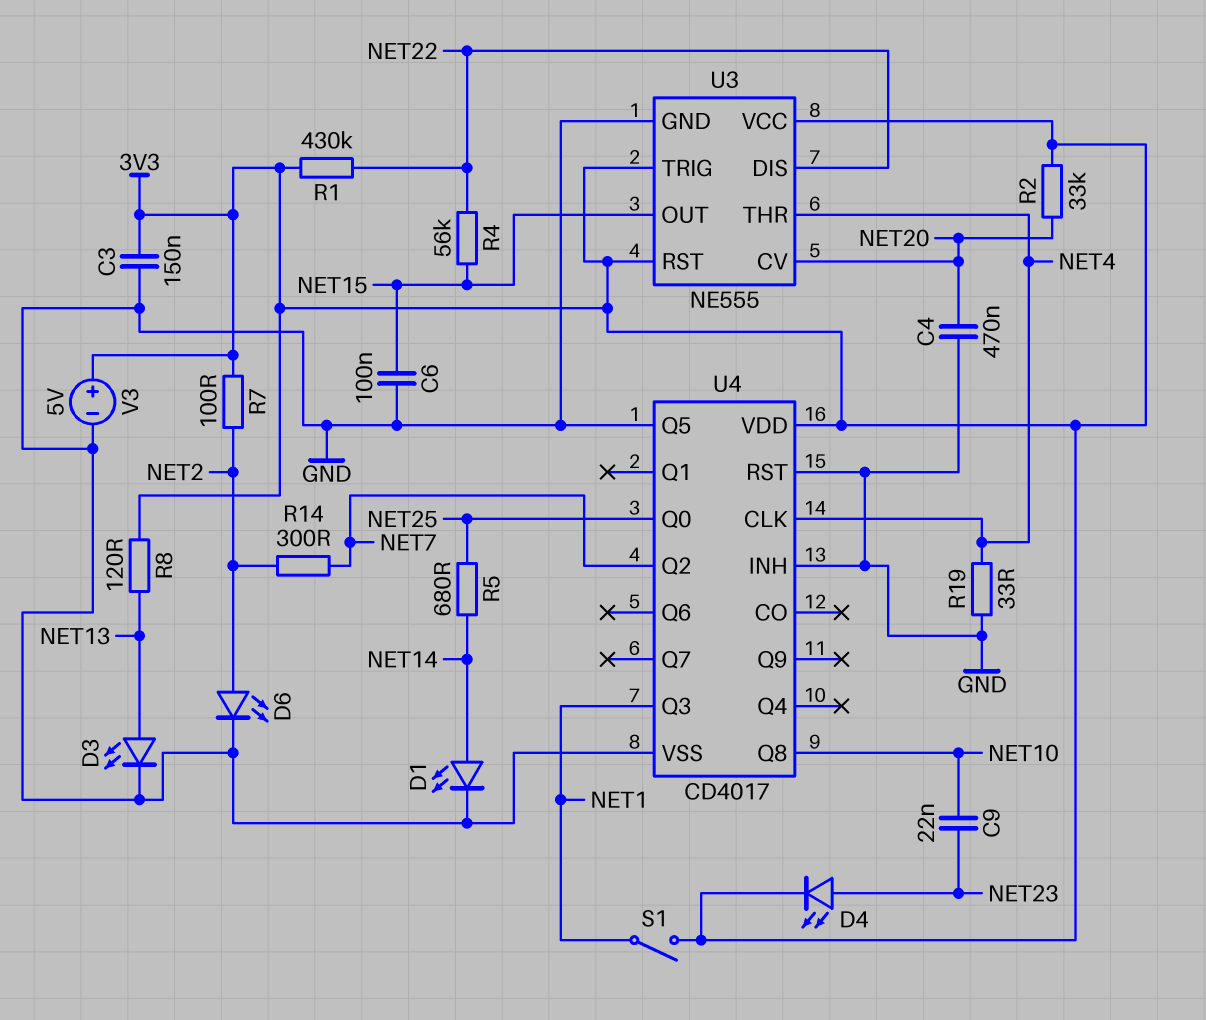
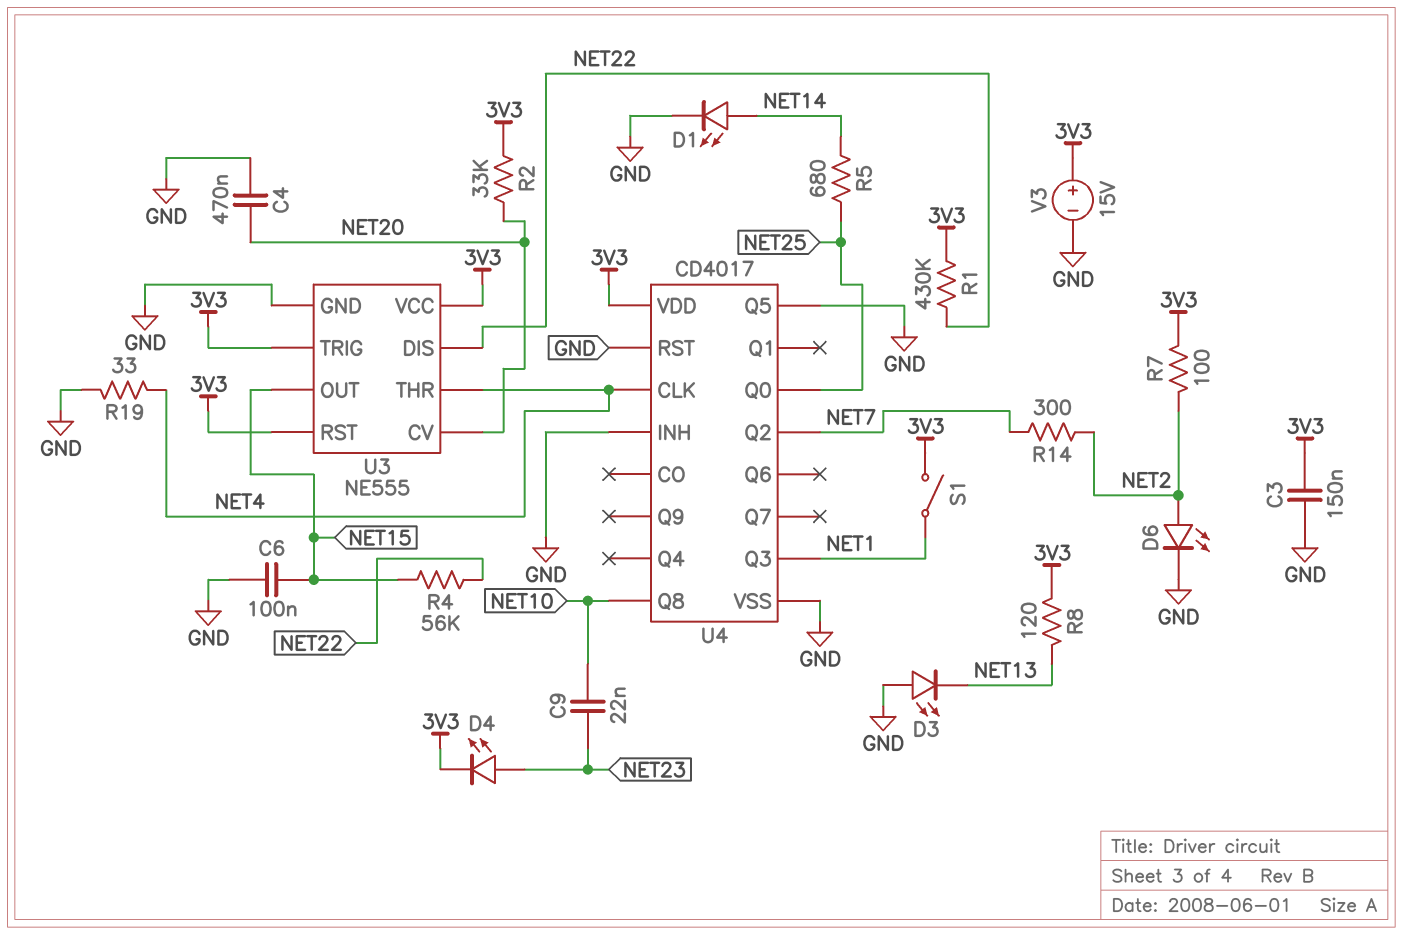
D3: LED (A NET13, K GND) -> LED (A GND, K NET13)
V3: 5V (plus 3V3, minus GND) -> 15V (plus 3V3, minus GND)

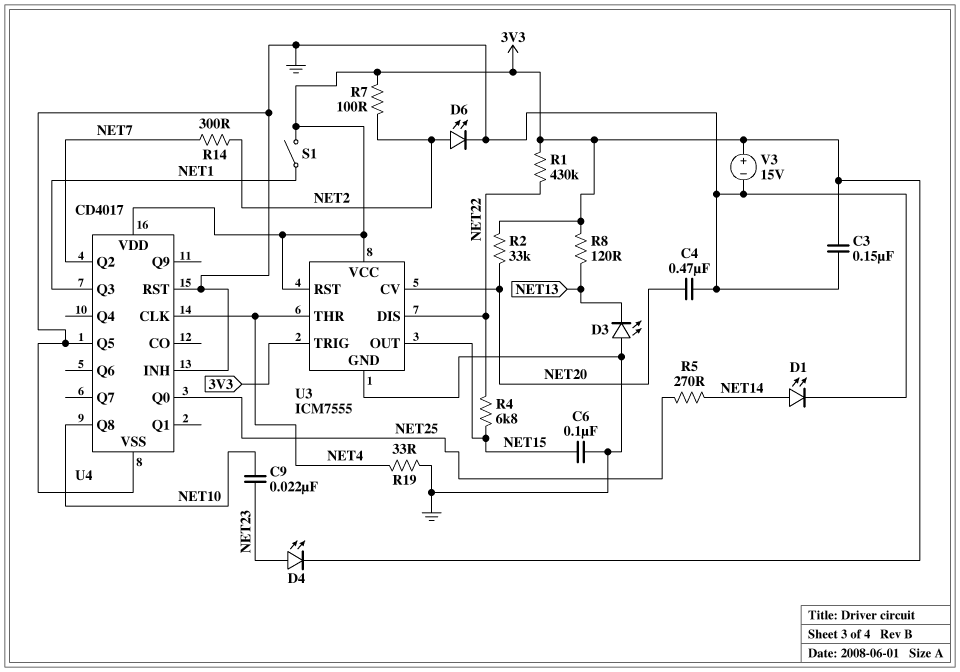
R4: 56k (NET15, NET22) -> 6.8k (NET15, NET22)
R5: 680 (NET14, NET25) -> 270 (NET14, NET25)
U3: NE555 -> ICM7555

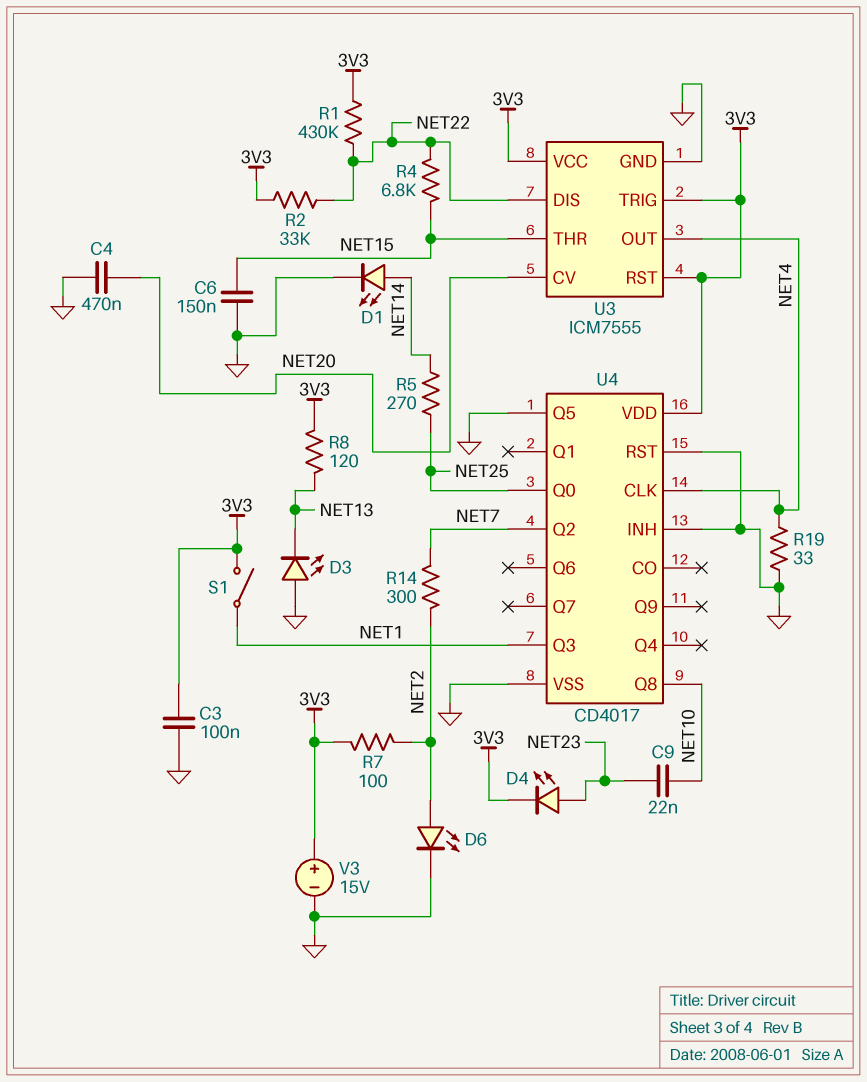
C3: 150nF (3V3, GND) -> 100nF (3V3, GND)
C6: 100nF (GND, NET15) -> 150nF (GND, NET15)
R2: 33k (3V3, NET20) -> 33k (3V3, NET22)
U3 pin OUT: NET15 -> NET4
U3 pin THR: NET4 -> NET15

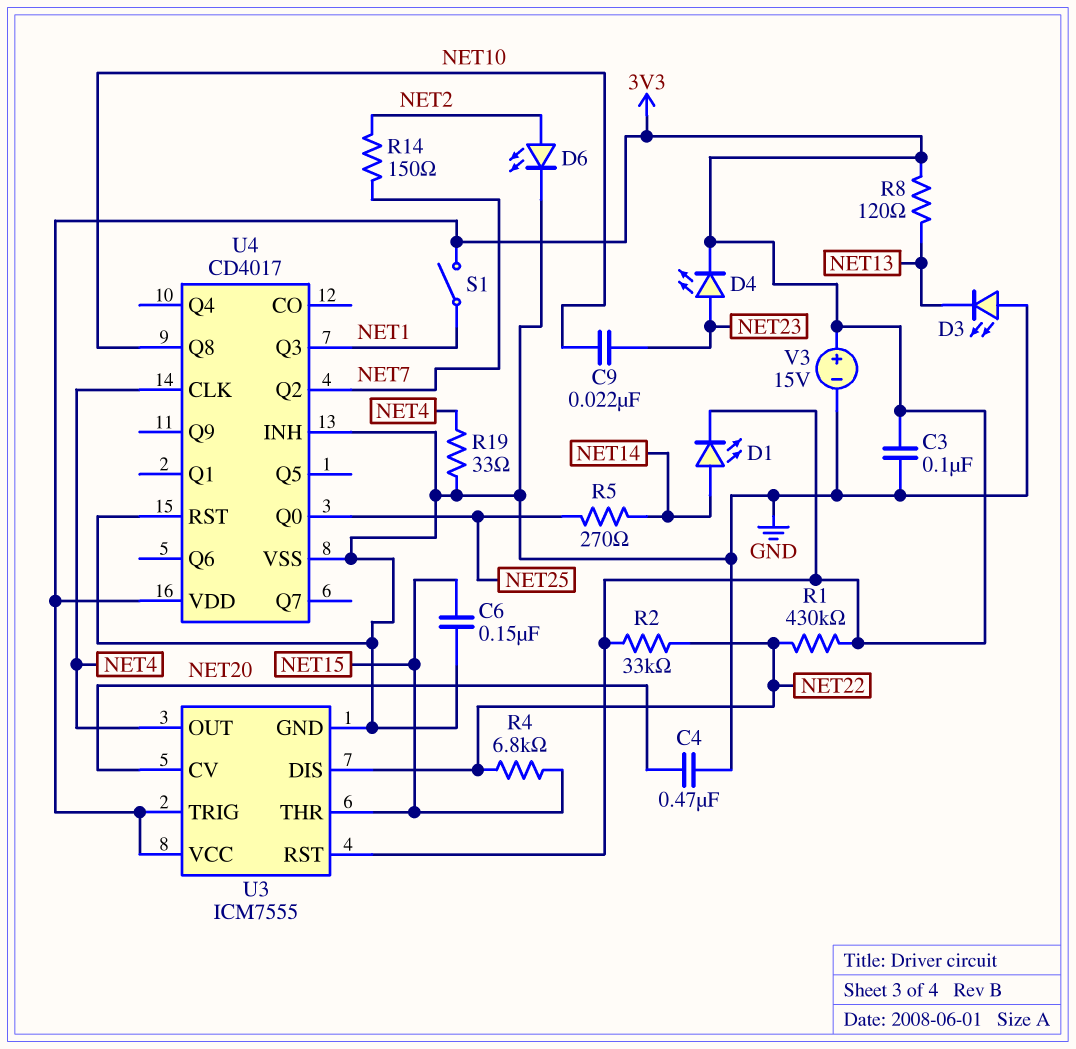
D1: LED (A NET14, K GND) -> LED (A NET14, K 3V3)
R7: 100 (3V3, NET2) -> none
R14: 300 (NET2, NET7) -> 150 (NET2, NET7)
U4 pin Q5: GND -> none

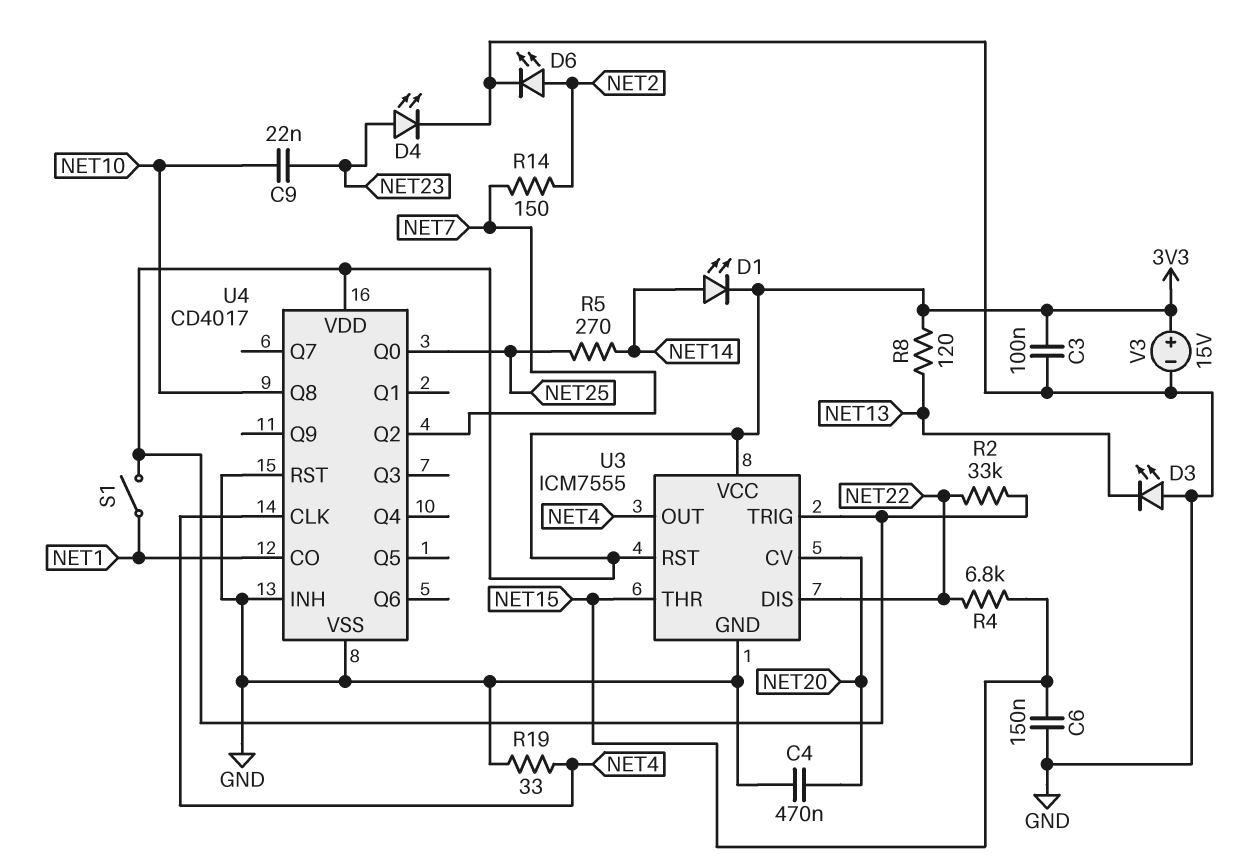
D4: LED (A NET23, K 3V3) -> LED (A NET23, K GND)
R1: 430k (3V3, NET22) -> none
U4 pin CO: none -> NET1
U4 pin Q3: NET1 -> none

